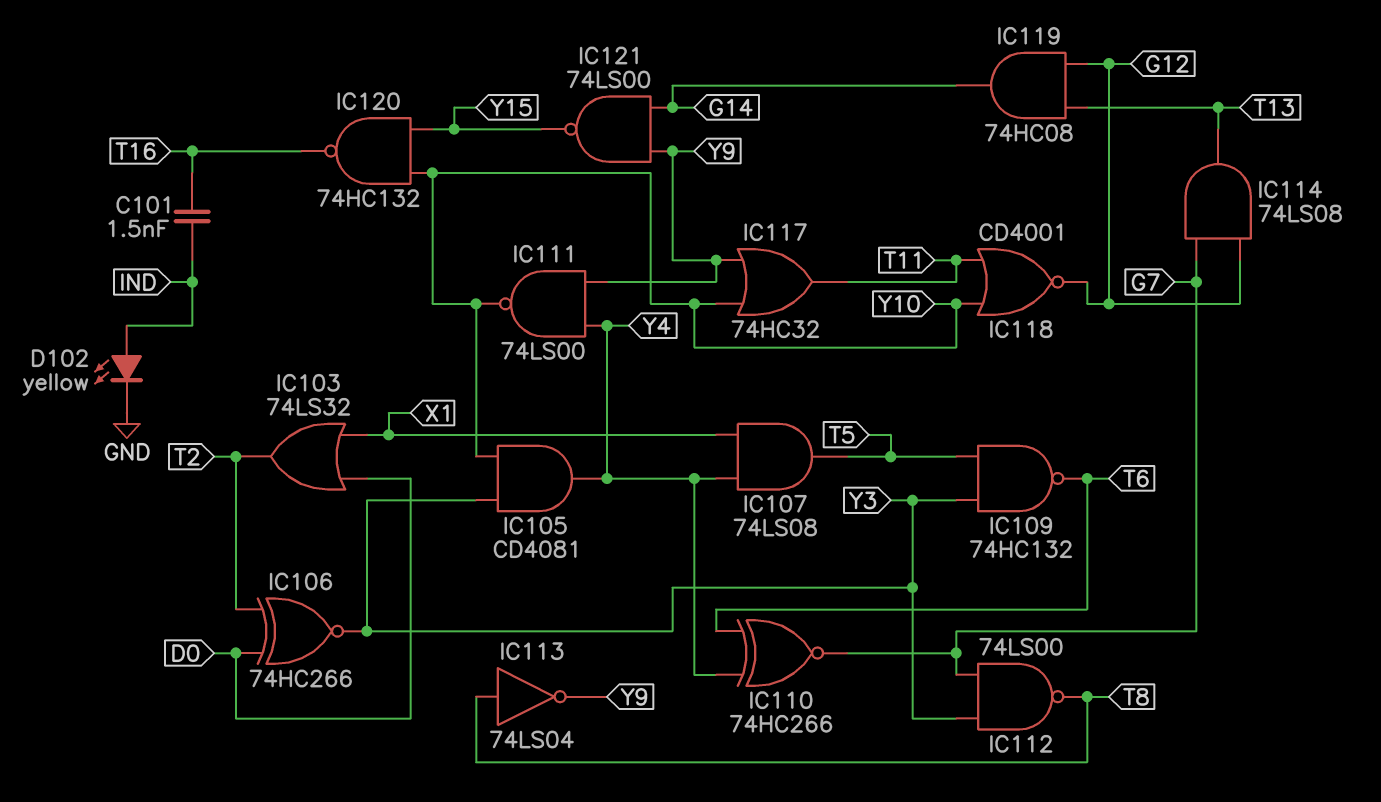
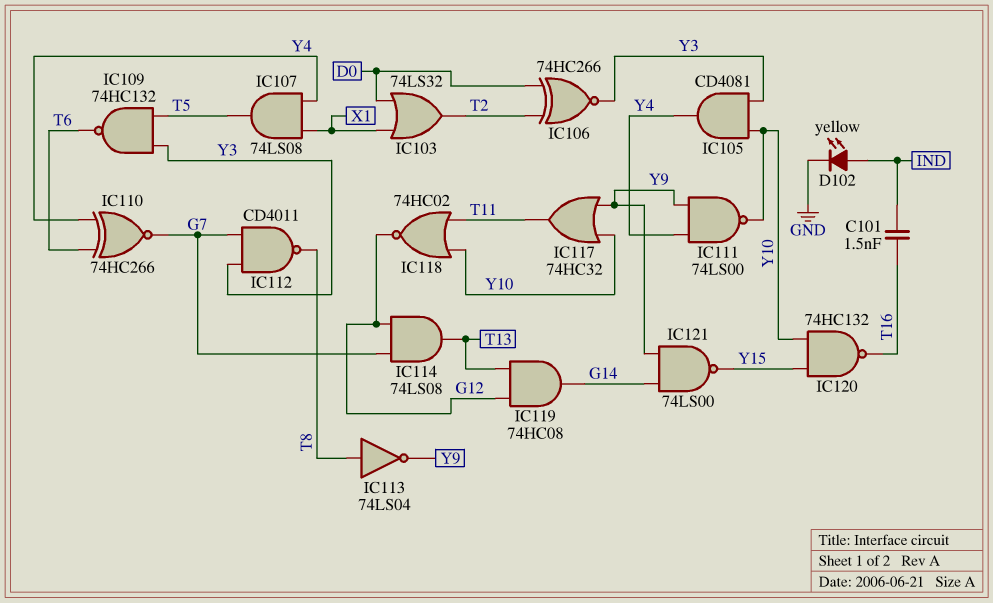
IC112: NAND 74LS00 (in G7, in Y3, out T8) -> NAND CD4011 (in G7, in Y3, out T8)
IC118: NOR CD4001 (in T11, in Y10, out G12) -> NOR 74HC02 (in T11, in Y10, out G12)

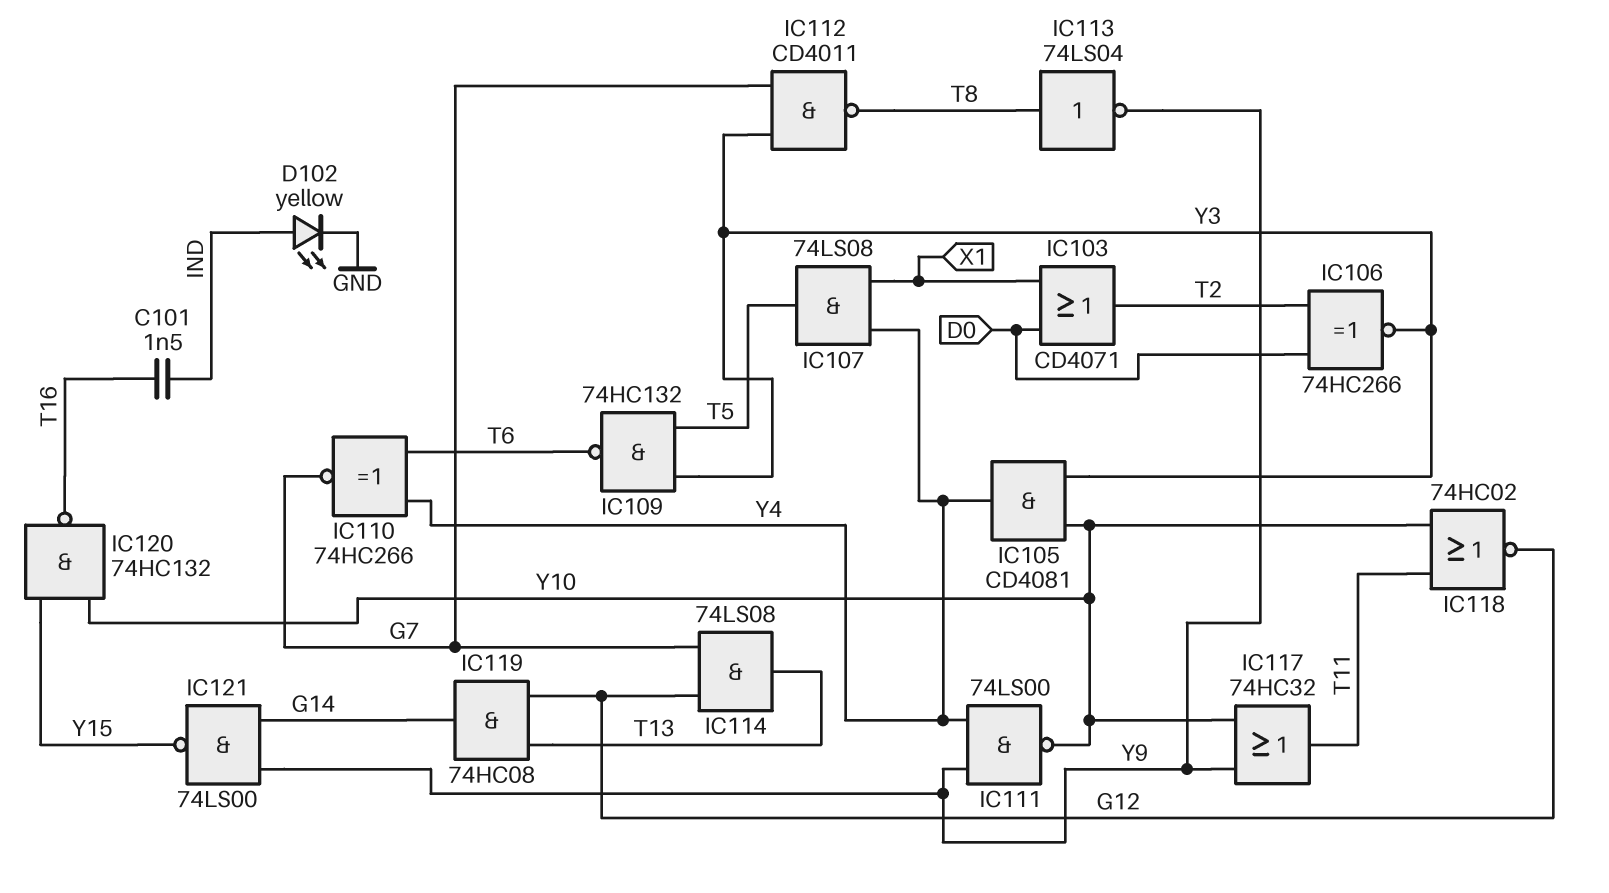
IC103: OR 74LS32 (in D0, in X1, out T2) -> OR CD4071 (in D0, in X1, out T2)

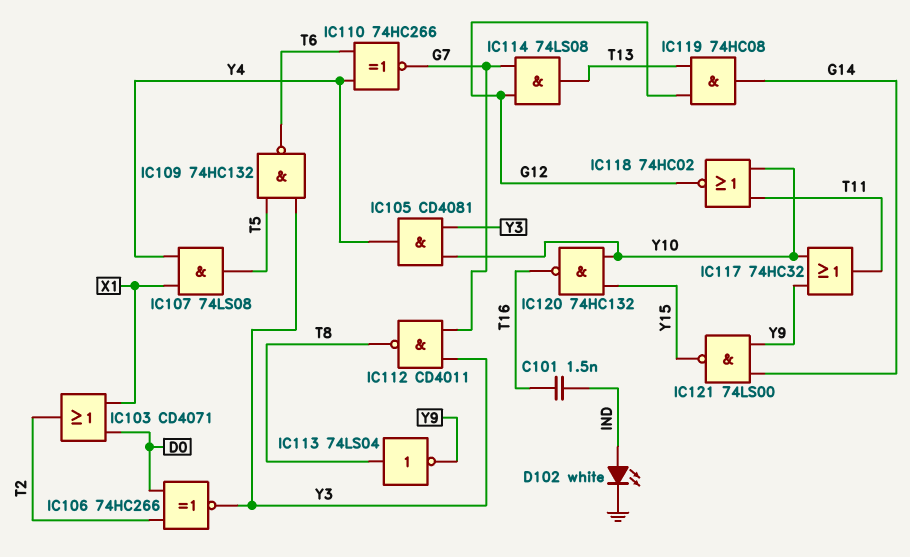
D102: LED yellow (A IND, K GND) -> LED white (A IND, K GND)
IC111: NAND 74LS00 (in Y4, in Y9, out Y10) -> none

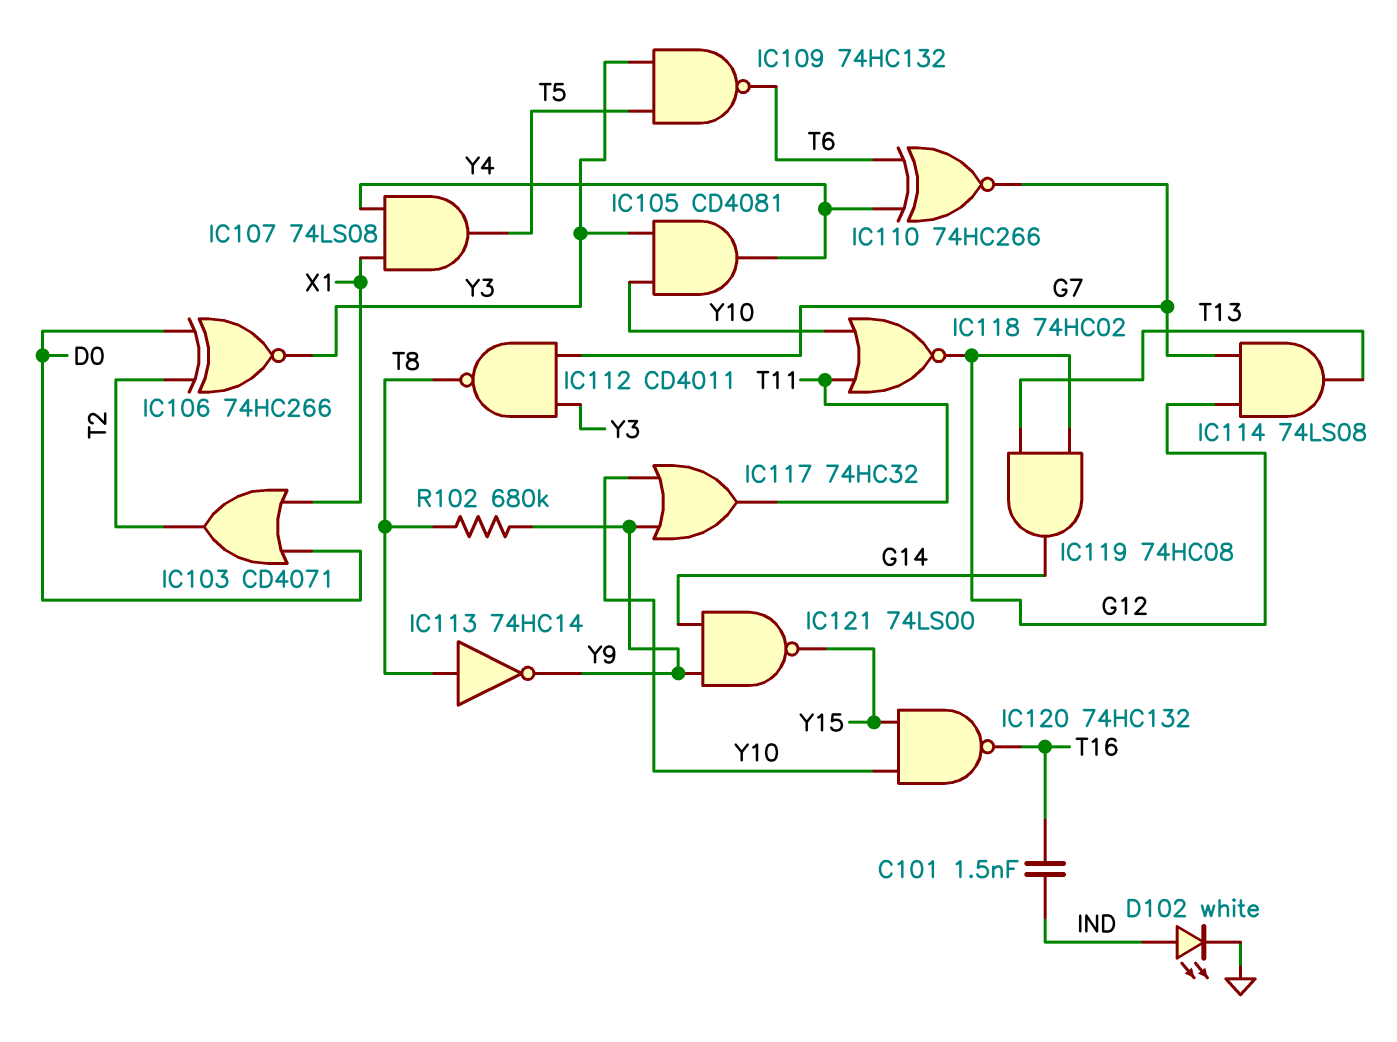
IC113: NOT 74LS04 (in T8, out Y9) -> NOT 74HC14 (in T8, out Y9)
R102: none -> 680k (T8, Y9)

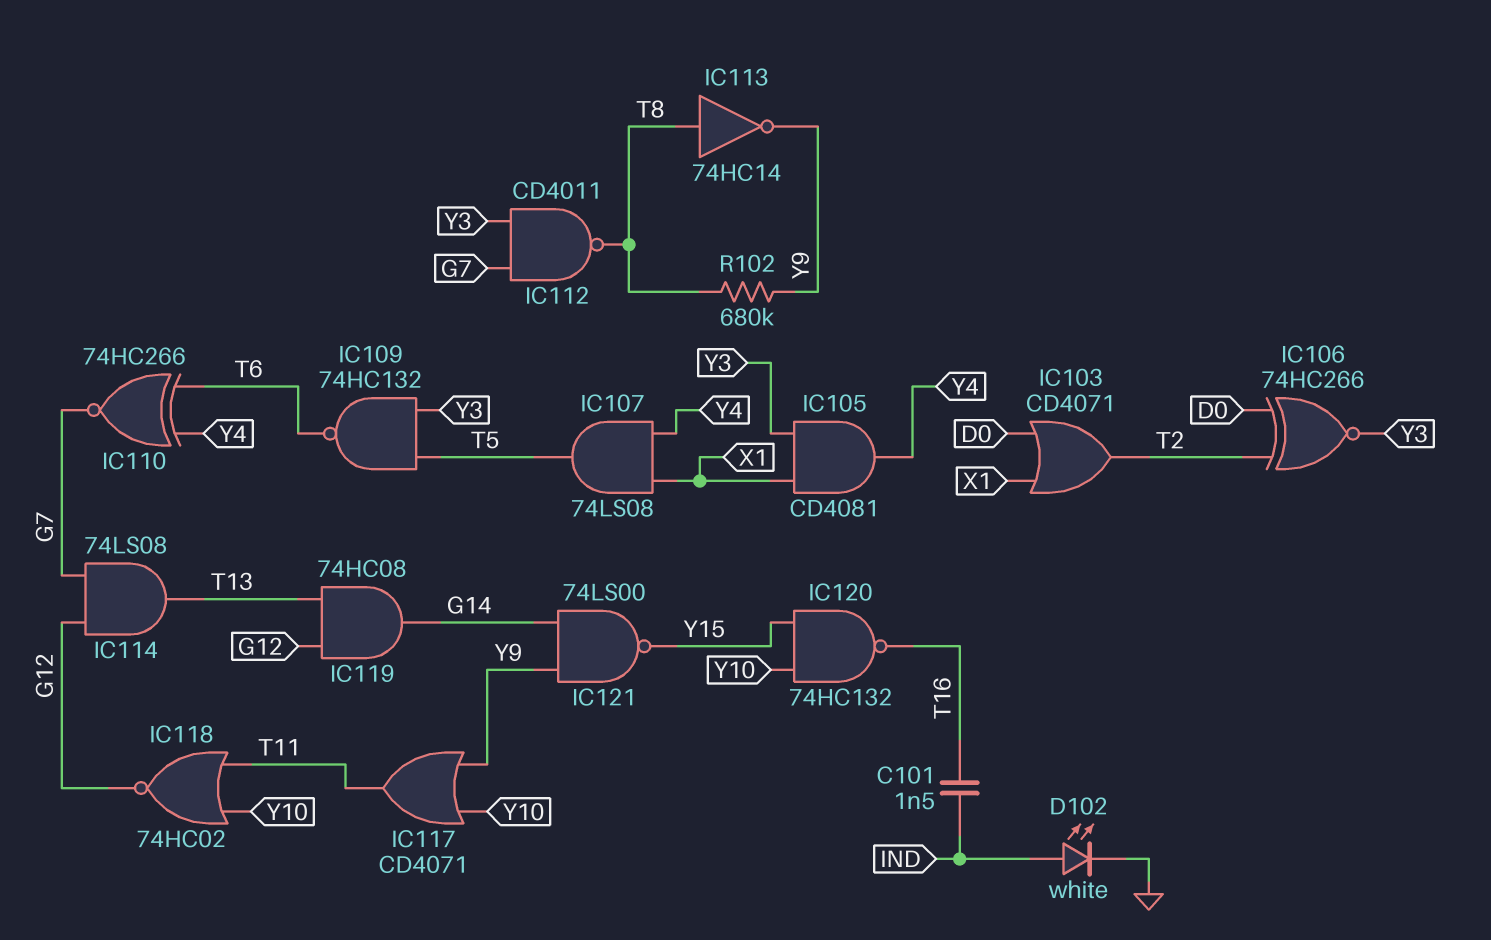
IC105: AND CD4081 (in Y3, in Y10, out Y4) -> AND CD4081 (in X1, in Y3, out Y4)
IC117: OR 74HC32 (in Y9, in Y10, out T11) -> OR CD4071 (in Y9, in Y10, out T11)

